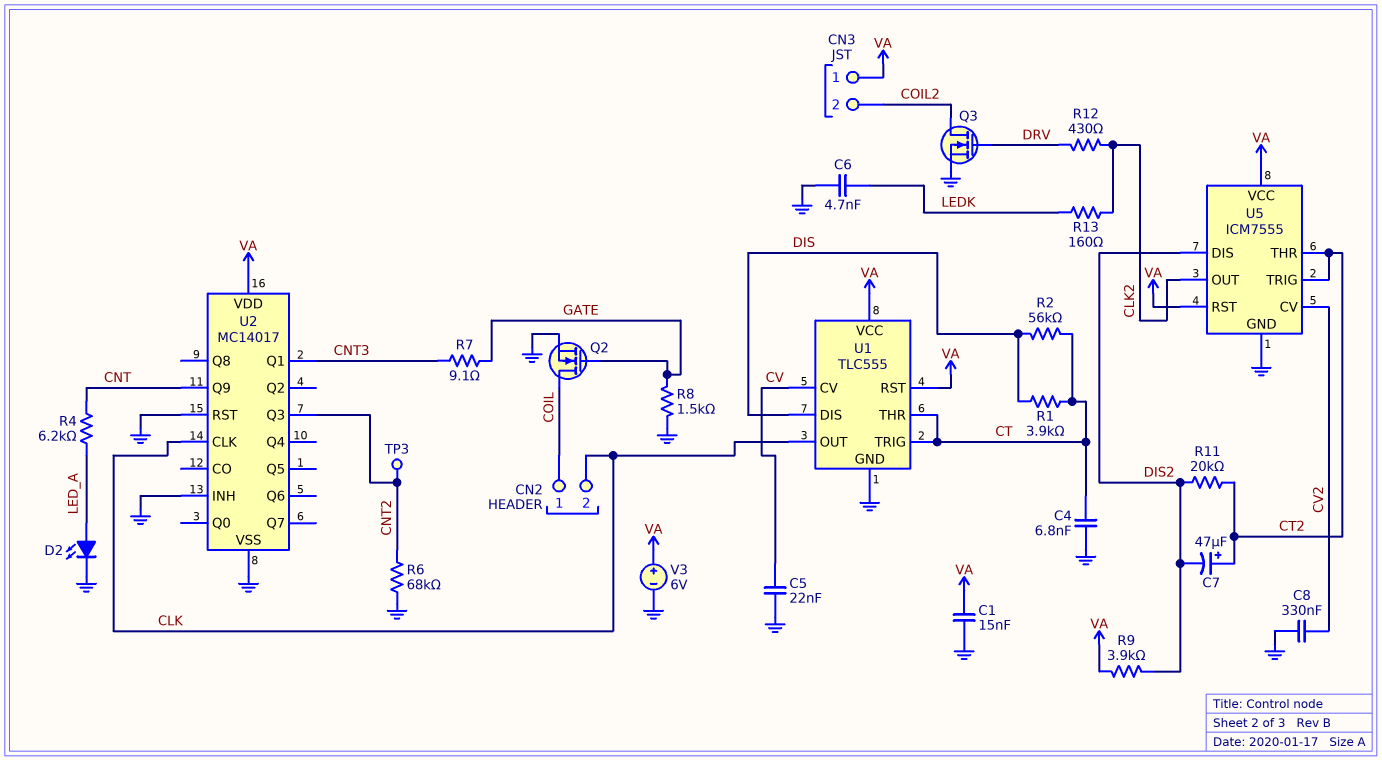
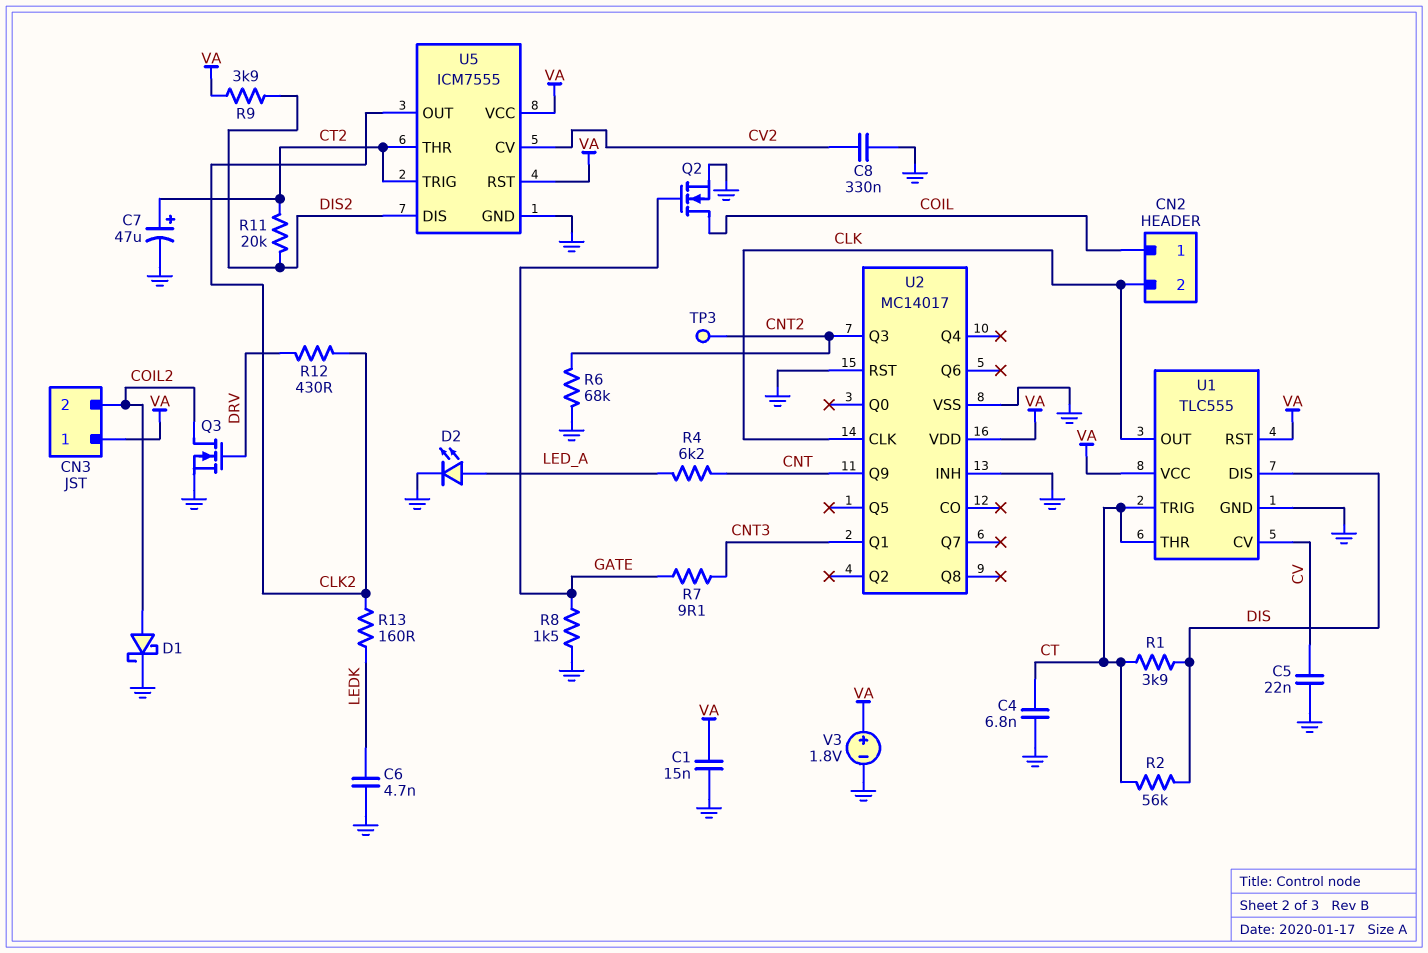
C7: 47uF (plus CT2, minus DIS2) -> 47uF (plus CT2, minus GND)
D1: none -> schottky (A COIL2, K GND)
V3: 6V (plus VA, minus GND) -> 1.8V (plus VA, minus GND)

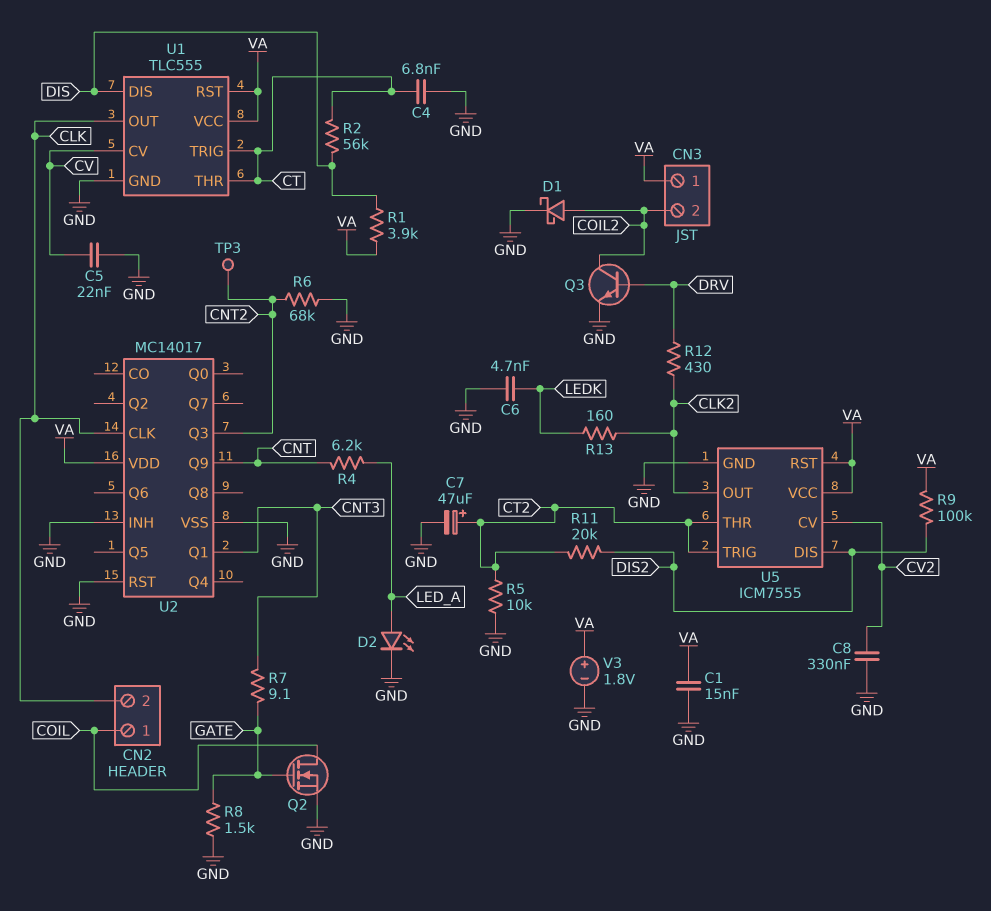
Q3: NMOS (G DRV, D COIL2, S GND) -> NPN (B DRV, C COIL2, E GND)
R1: 3.9k (CT, DIS) -> 3.9k (DIS, VA)
R5: none -> 10k (CT2, GND)
R9: 3.9k (DIS2, VA) -> 100k (DIS2, VA)

